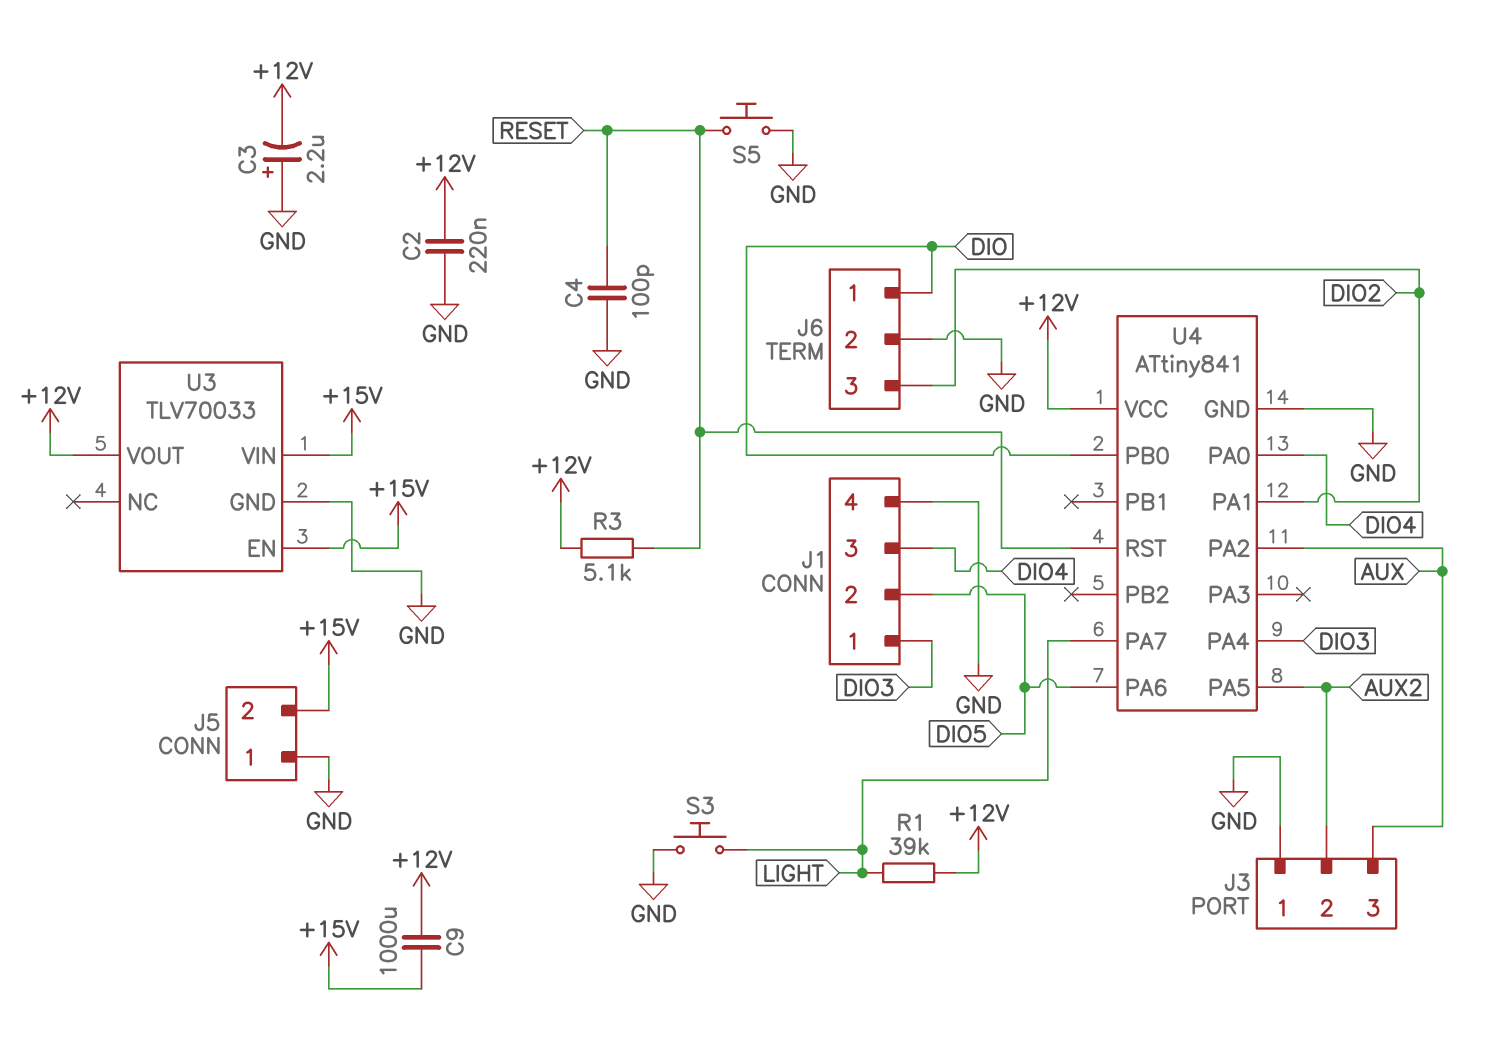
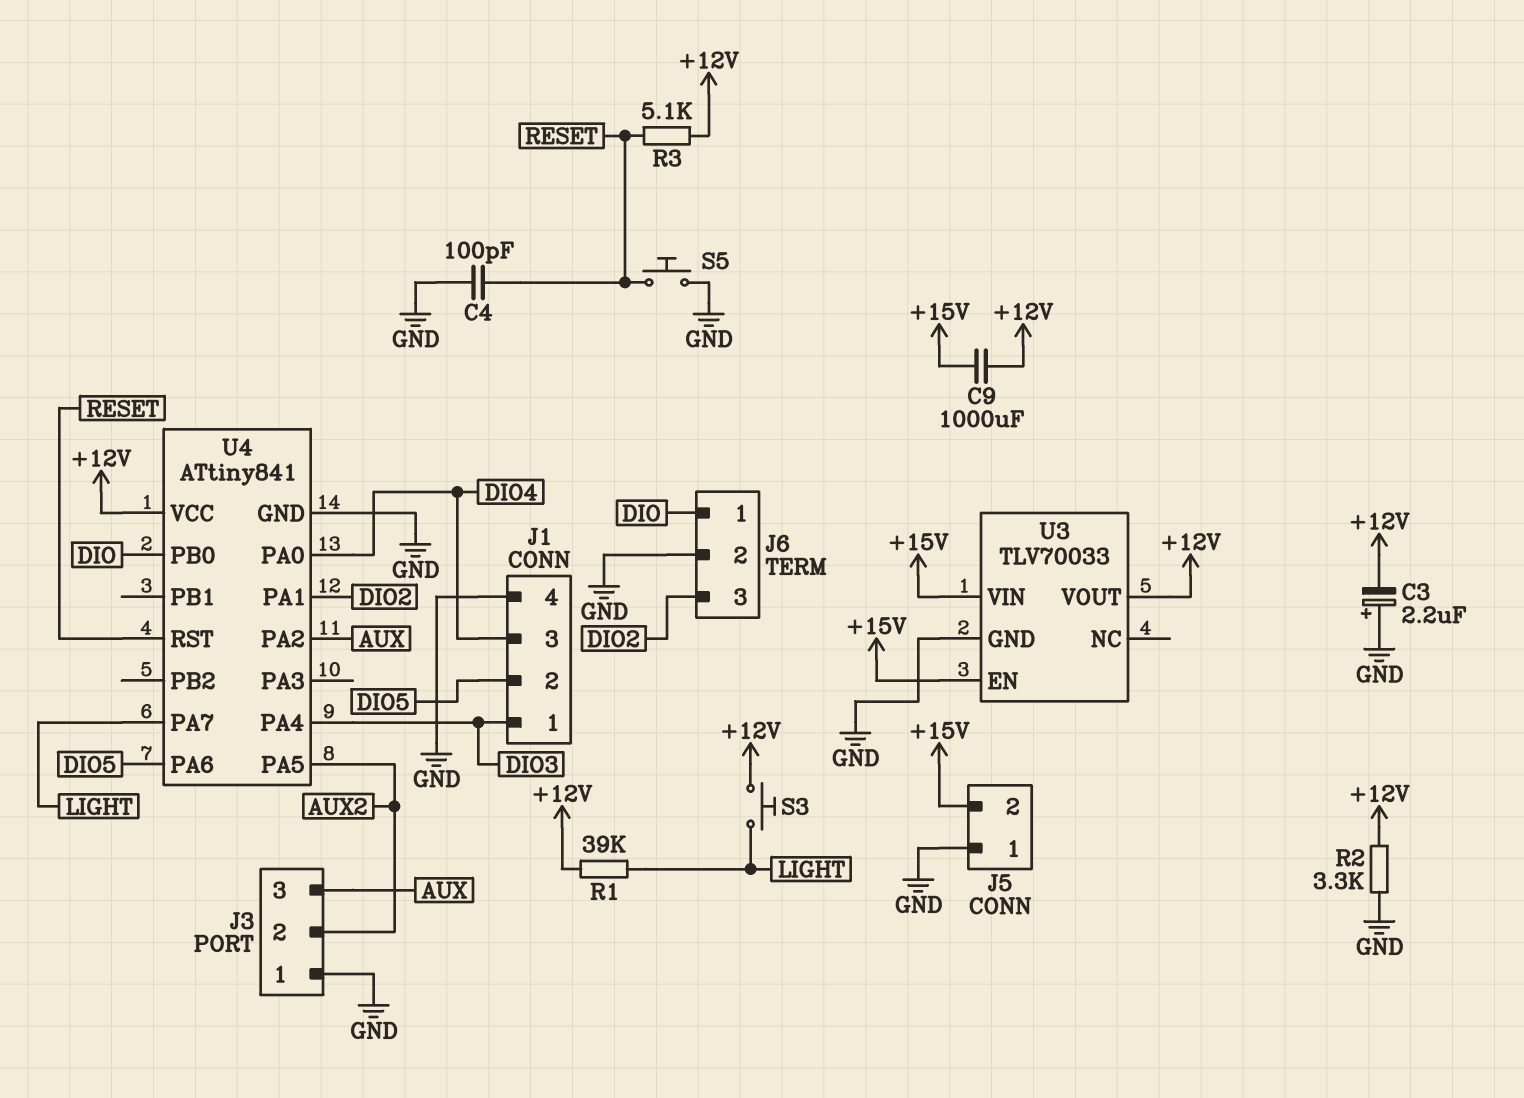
C2: 220nF (+12V, GND) -> none
R2: none -> 3.3k (+12V, GND)
S3: button (GND, LIGHT) -> button (+12V, LIGHT)

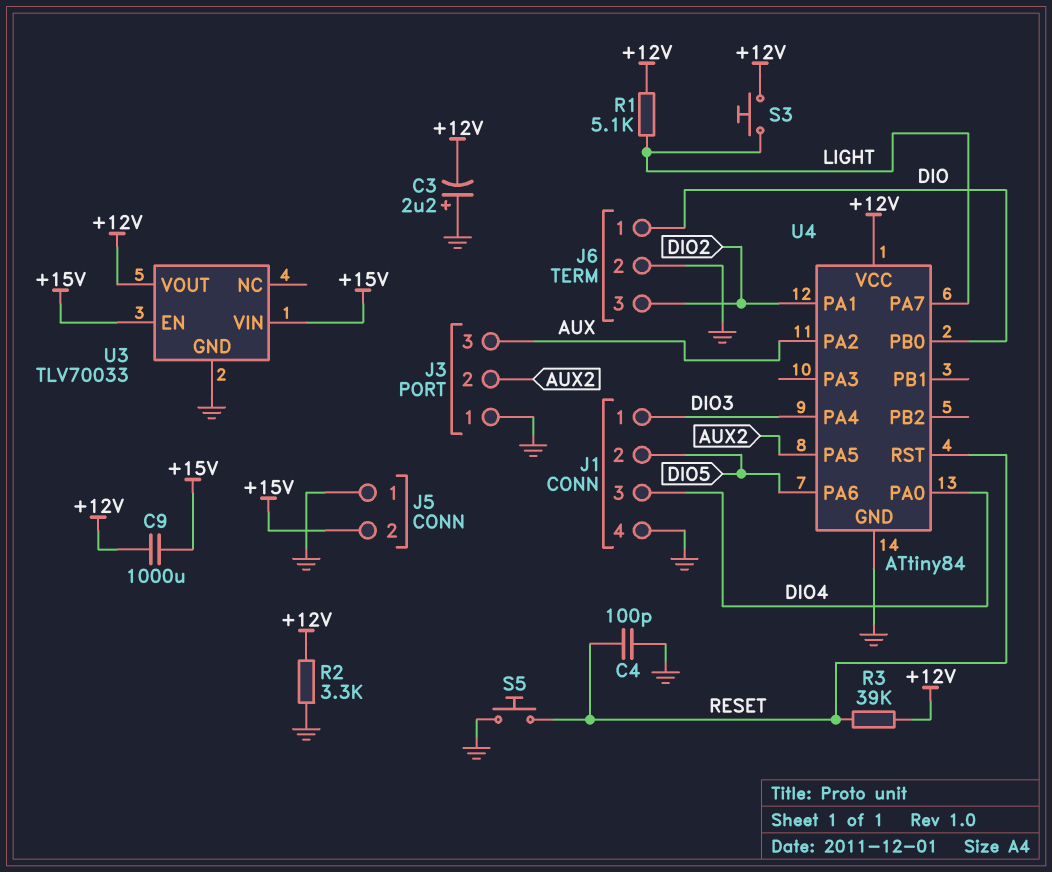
R1: 39k (+12V, LIGHT) -> 5.1k (+12V, LIGHT)
R3: 5.1k (+12V, RESET) -> 39k (+12V, RESET)
U4: ATtiny841 -> ATtiny84

